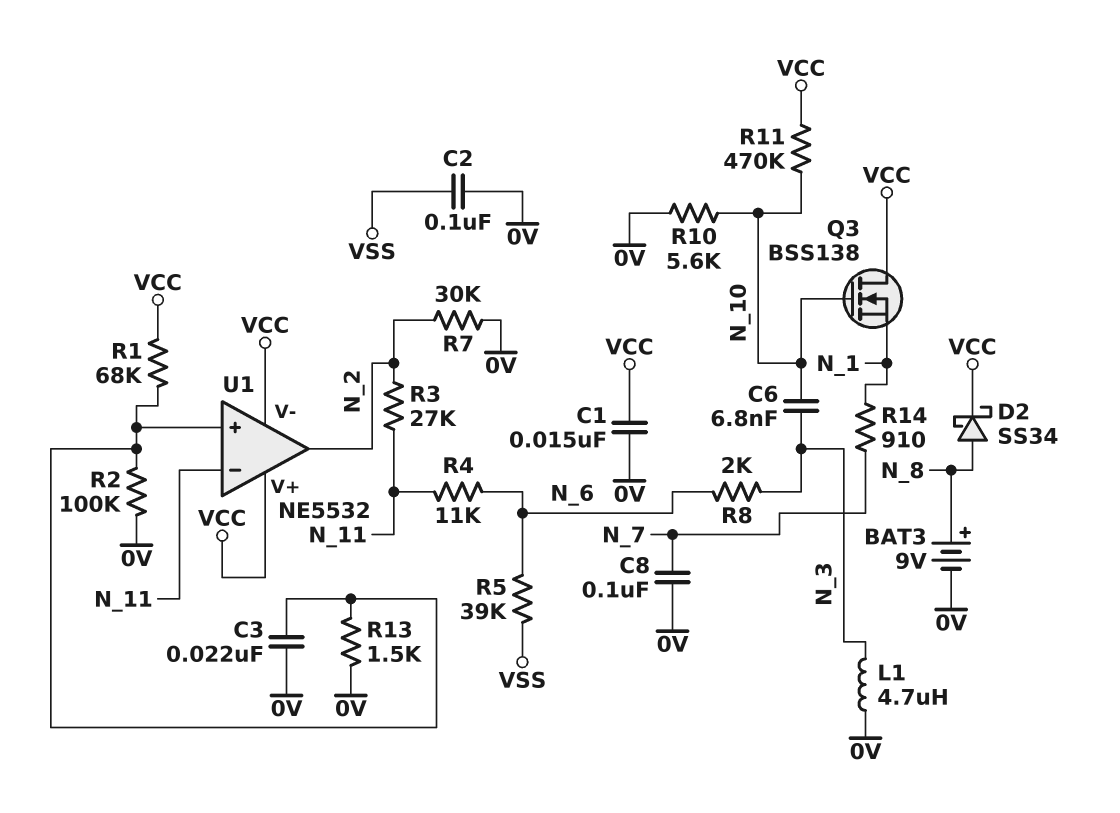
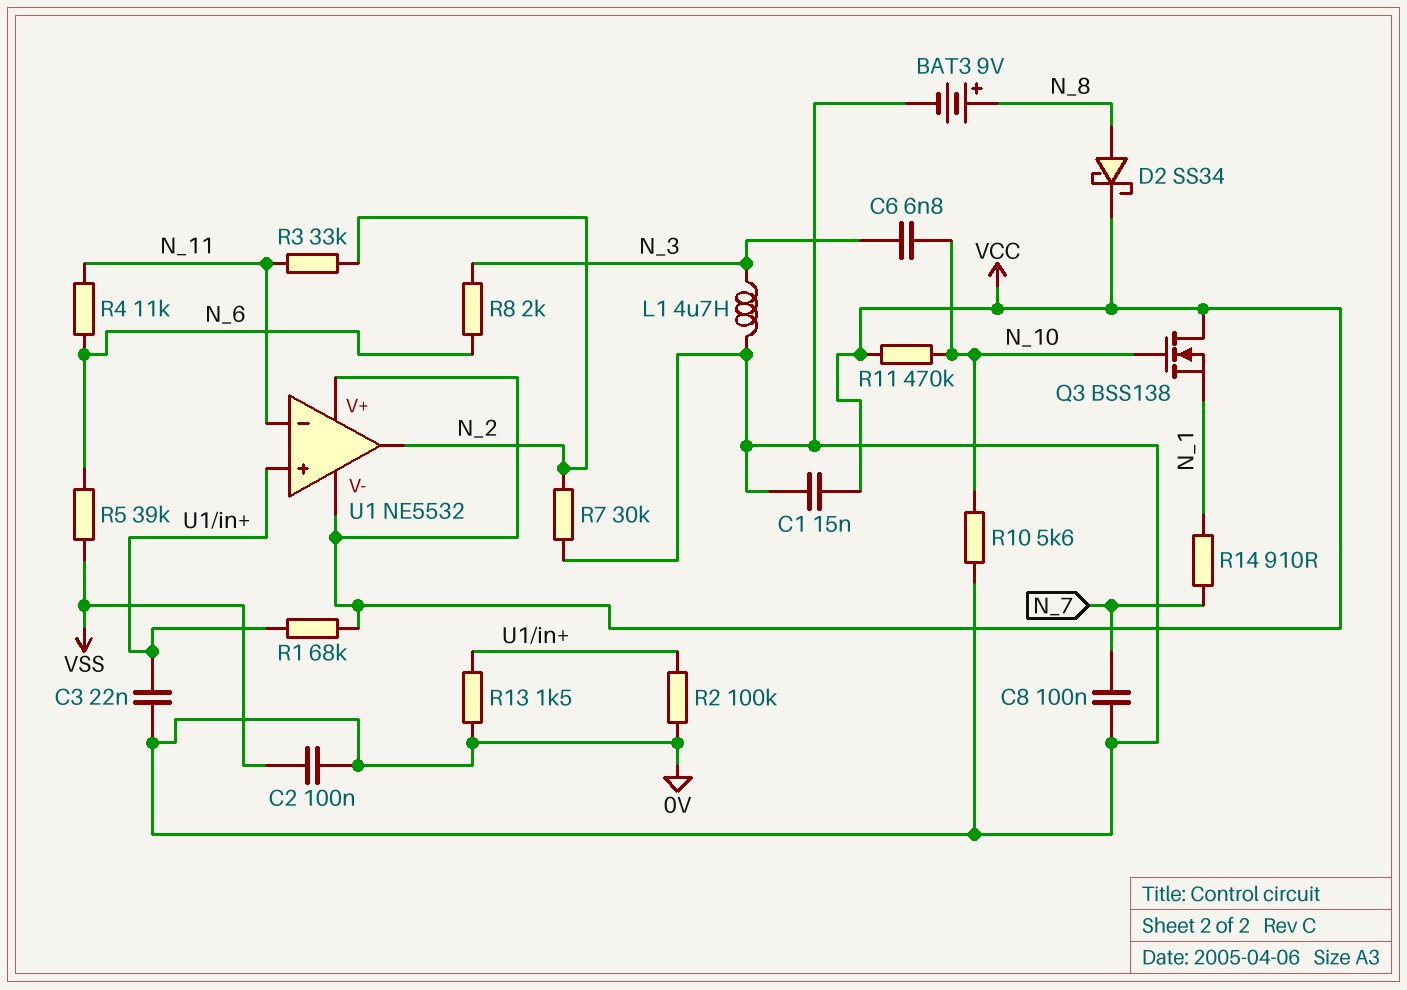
R3: 27k (N_2, N_11) -> 33k (N_2, N_11)

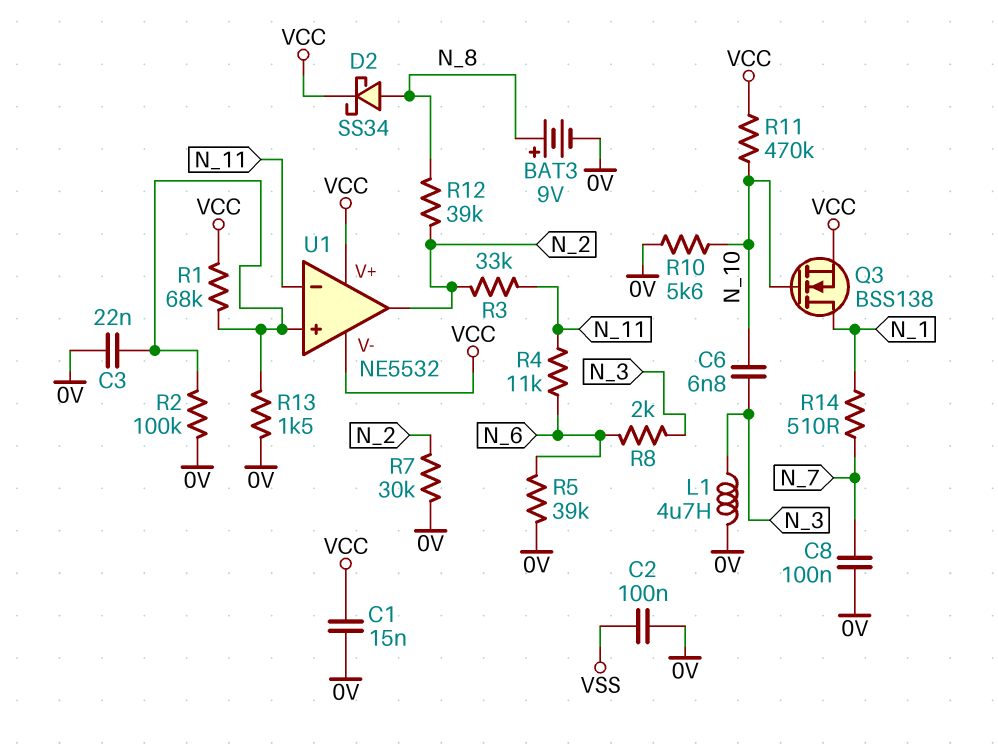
Q3: NMOS BSS138 (G N_10, D VCC, S N_1) -> NMOS BSS138 (G N_10, D N_1, S VCC)
R5: 39k (N_6, VSS) -> 39k (0V, N_6)
R12: none -> 39k (N_2, N_8)
R14: 910 (N_1, N_7) -> 510 (N_1, N_7)

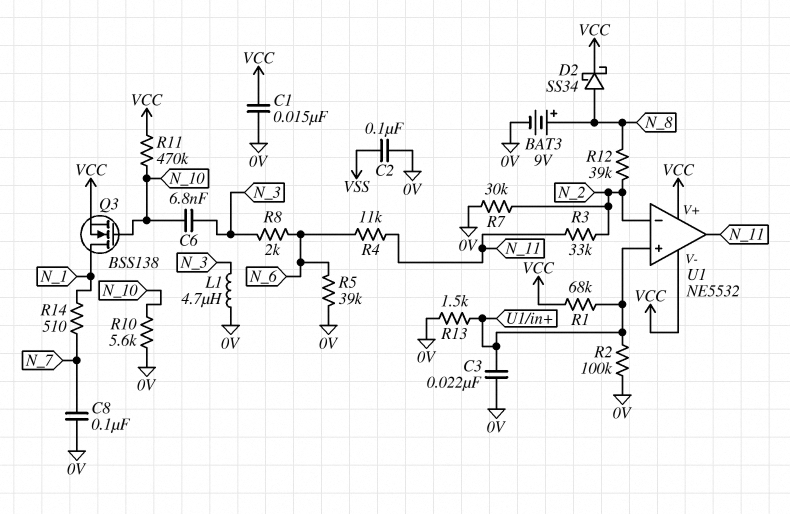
U1 pin in-: N_11 -> N_2
U1 pin out: N_2 -> N_11

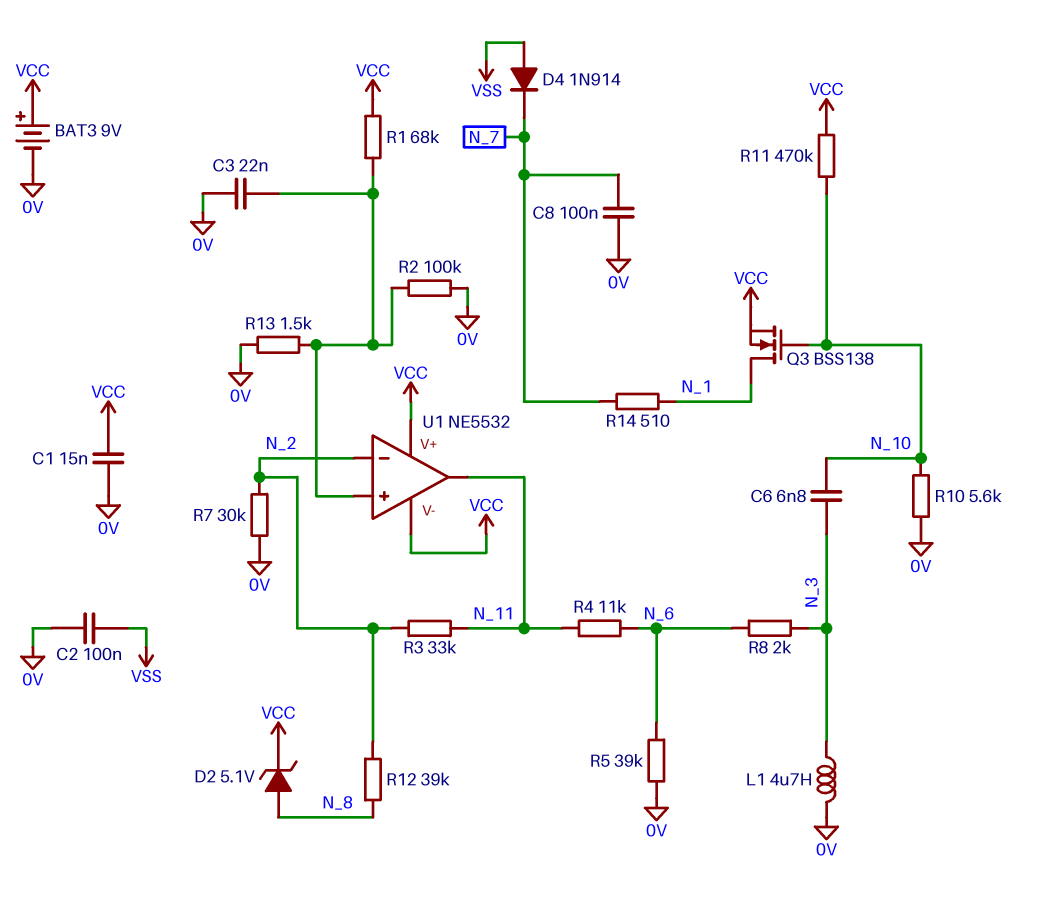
BAT3: 9V (plus N_8, minus 0V) -> 9V (plus VCC, minus 0V)
D2: schottky SS34 (A N_8, K VCC) -> zener 5.1V (A N_8, K VCC)
D4: none -> diode 1N914 (A VSS, K N_7)

